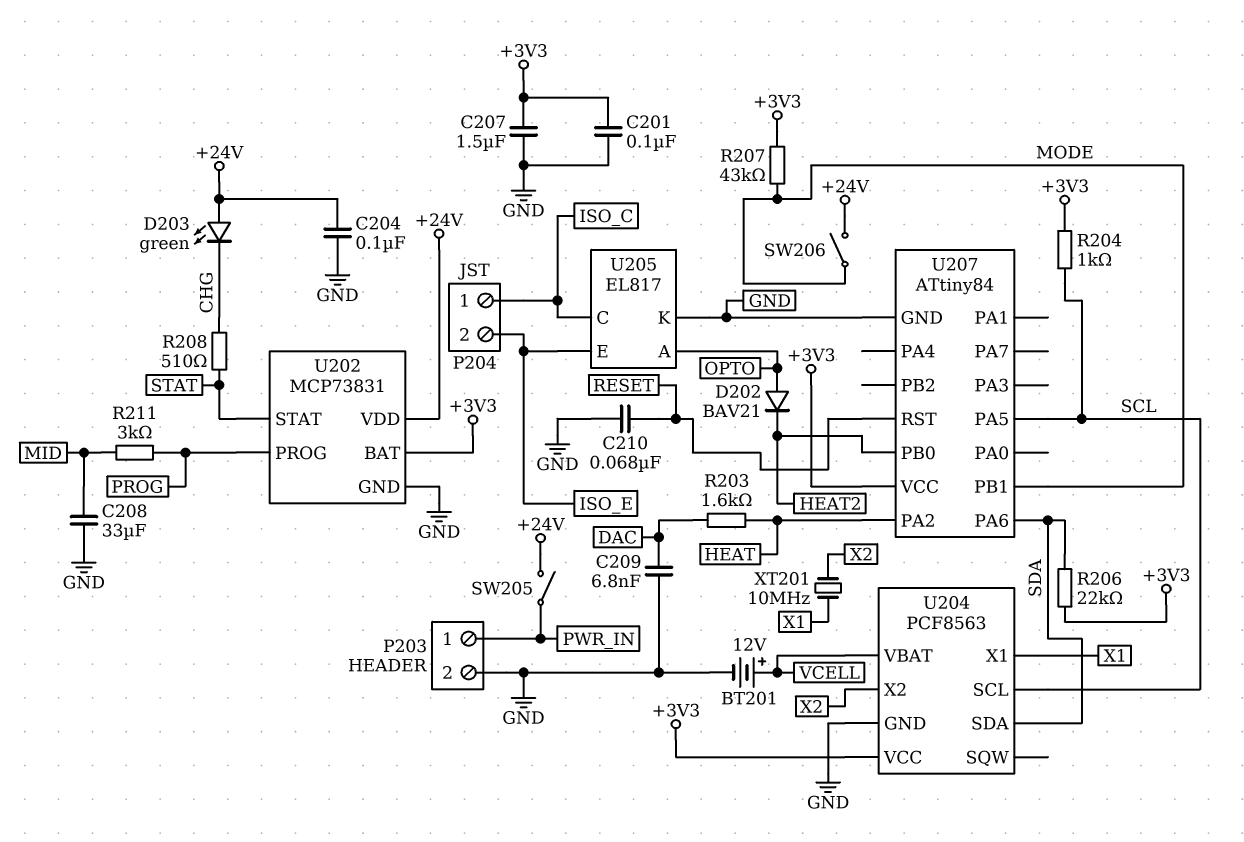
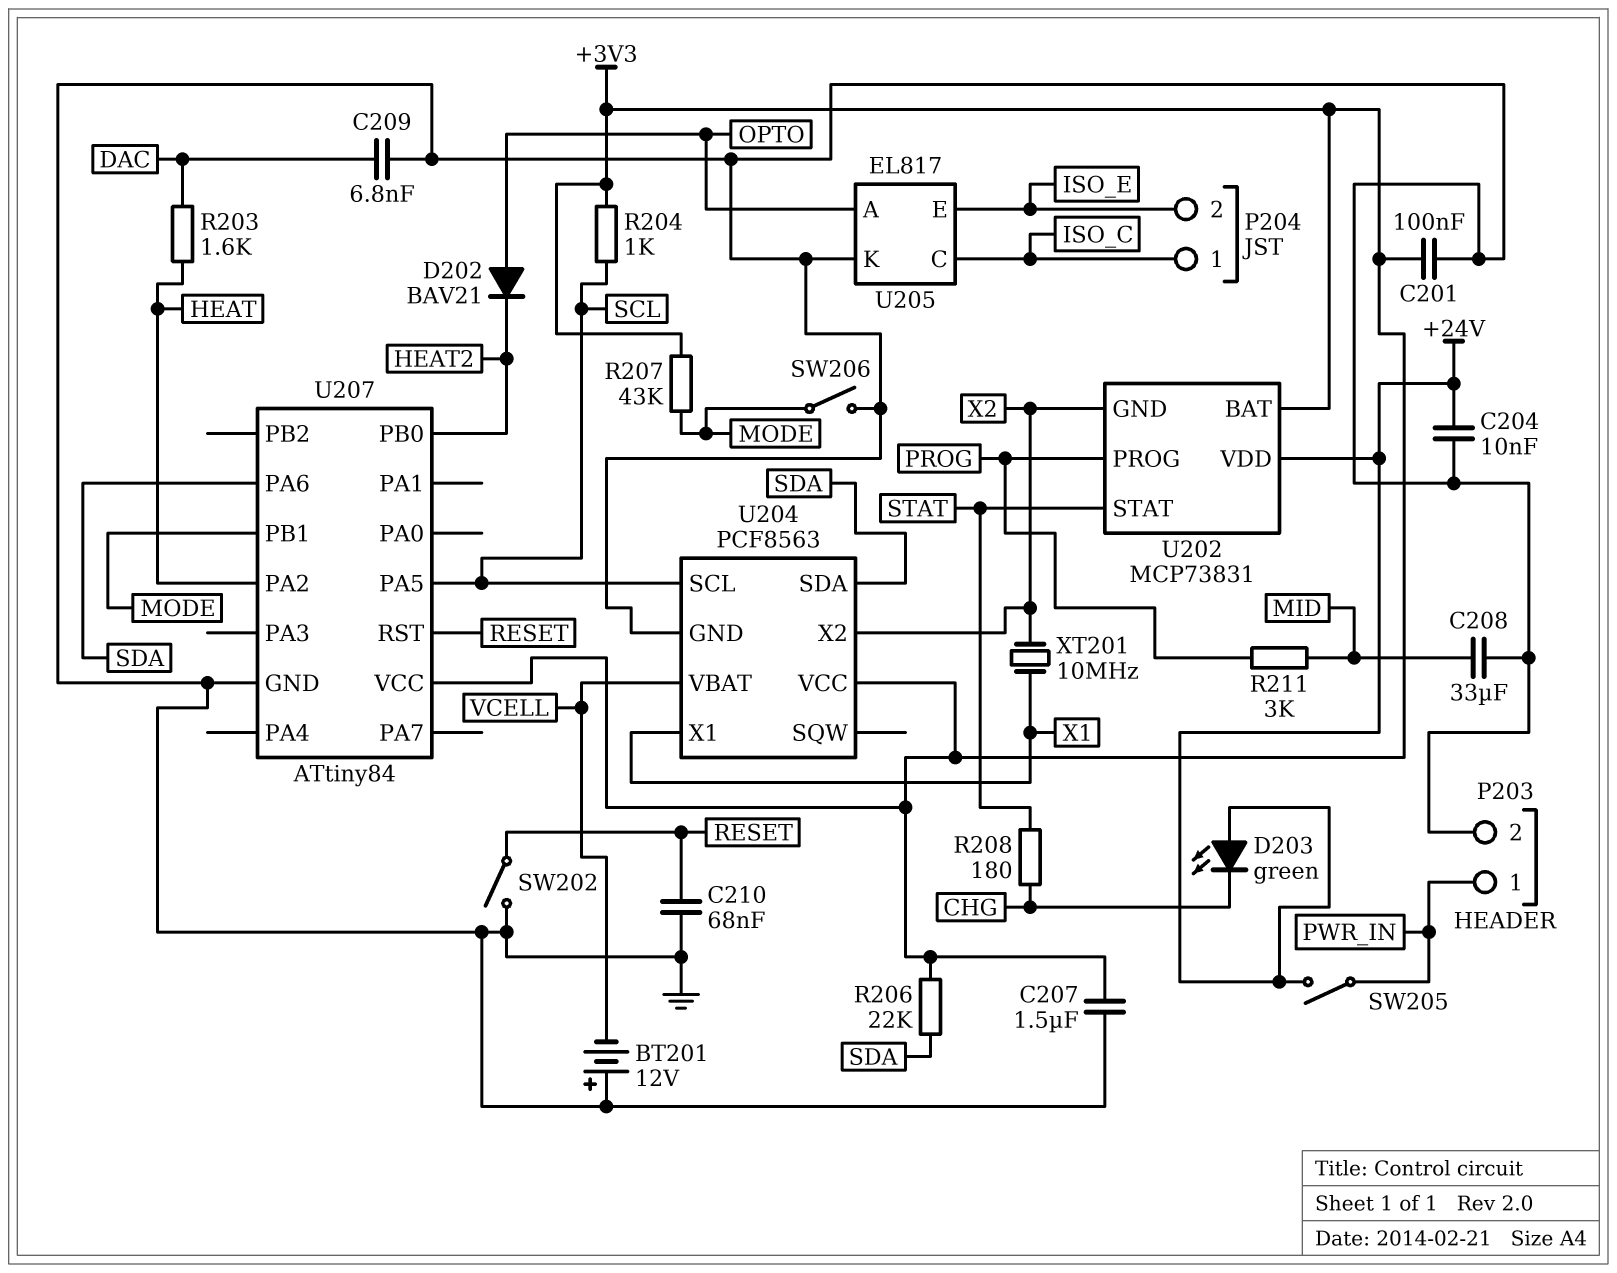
BT201: 12V (plus VCELL, minus GND) -> 12V (plus GND, minus VCELL)
C204: 100nF (+24V, GND) -> 10nF (+24V, GND)
R208: 510 (CHG, STAT) -> 180 (CHG, STAT)
SW202: none -> switch (GND, RESET)
SW206: switch (+24V, MODE) -> switch (GND, MODE)
U202 pin GND: GND -> X2

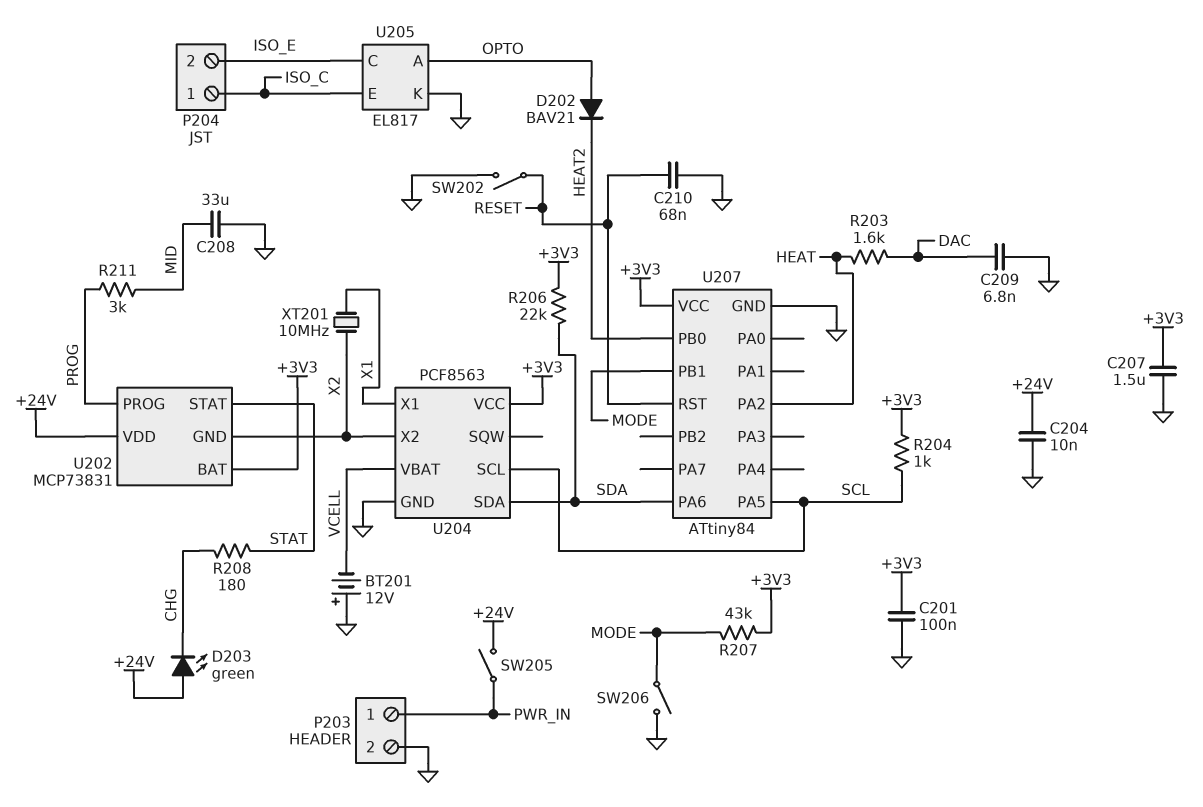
U205 pin C: ISO_C -> ISO_E
U205 pin E: ISO_E -> ISO_C

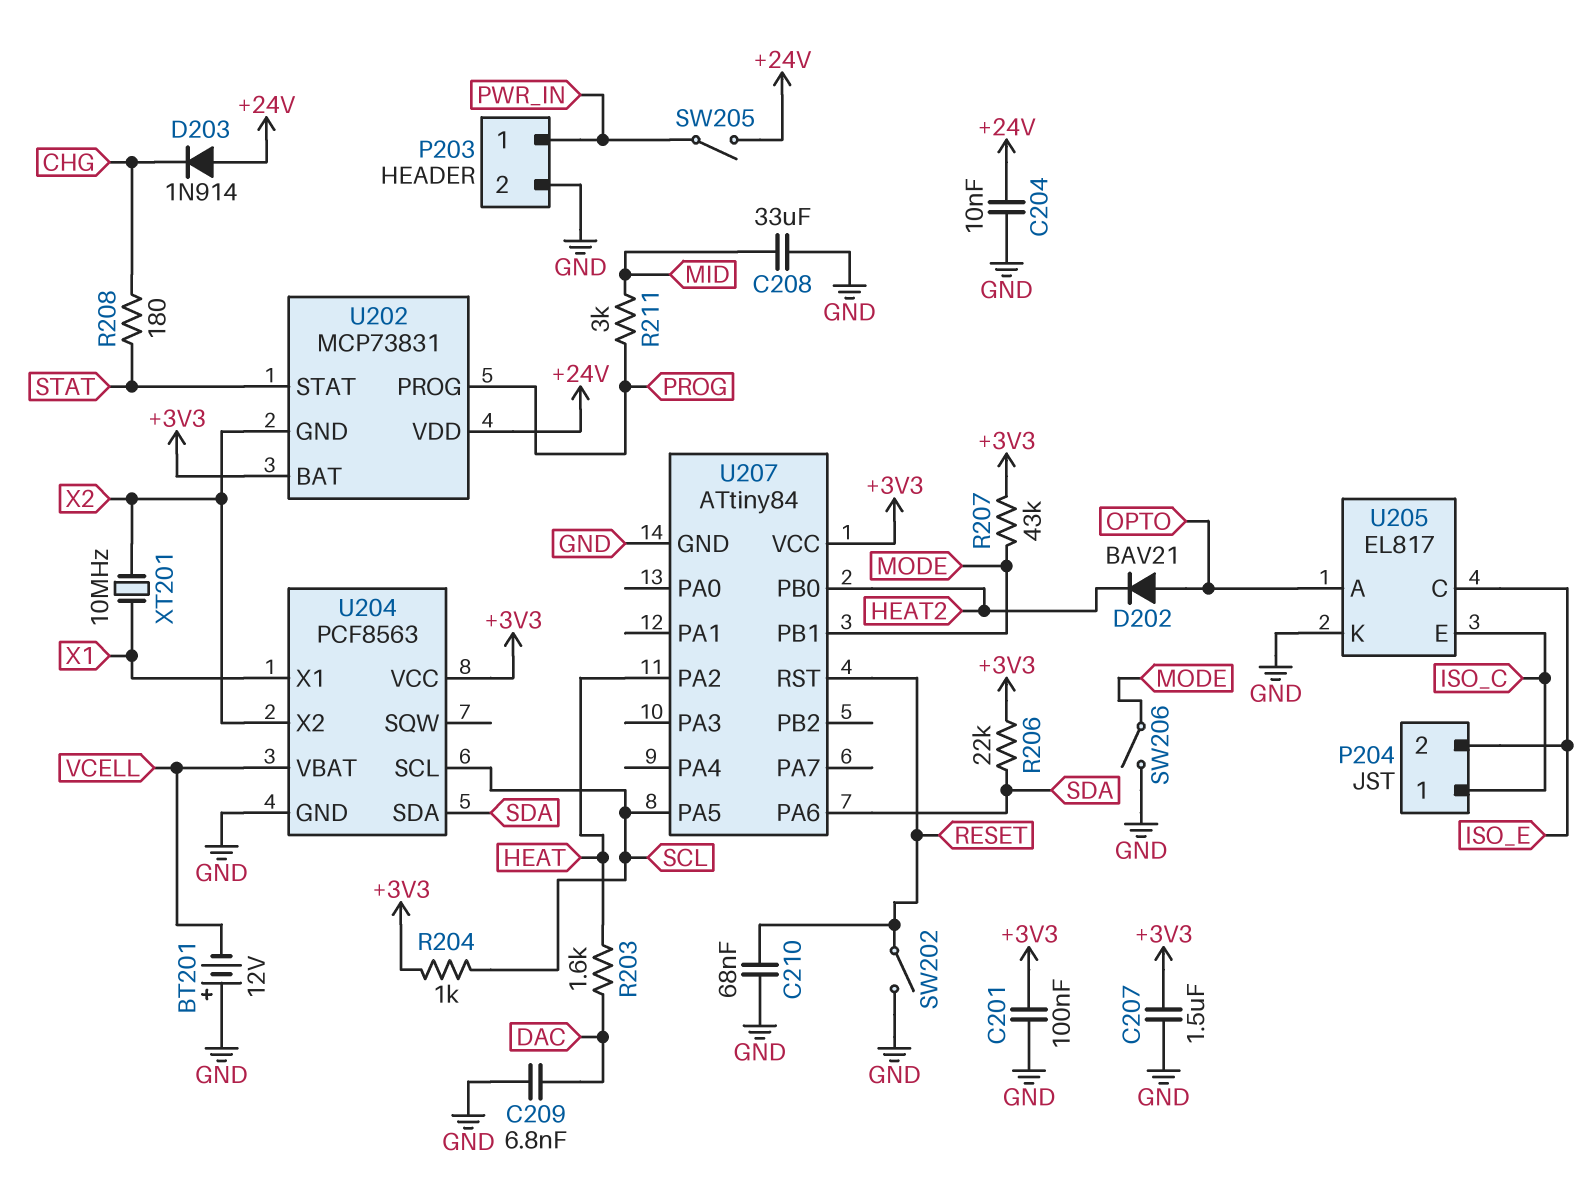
D203: LED green (A +24V, K CHG) -> diode 1N914 (A +24V, K CHG)

